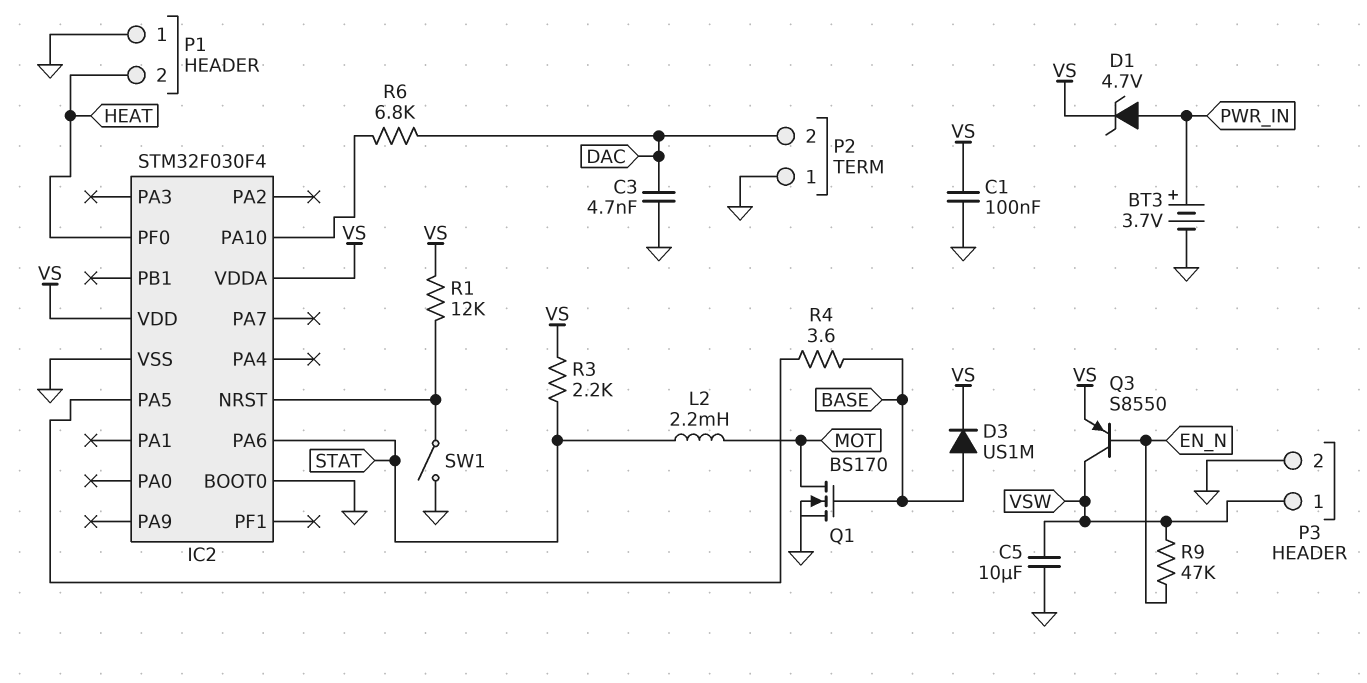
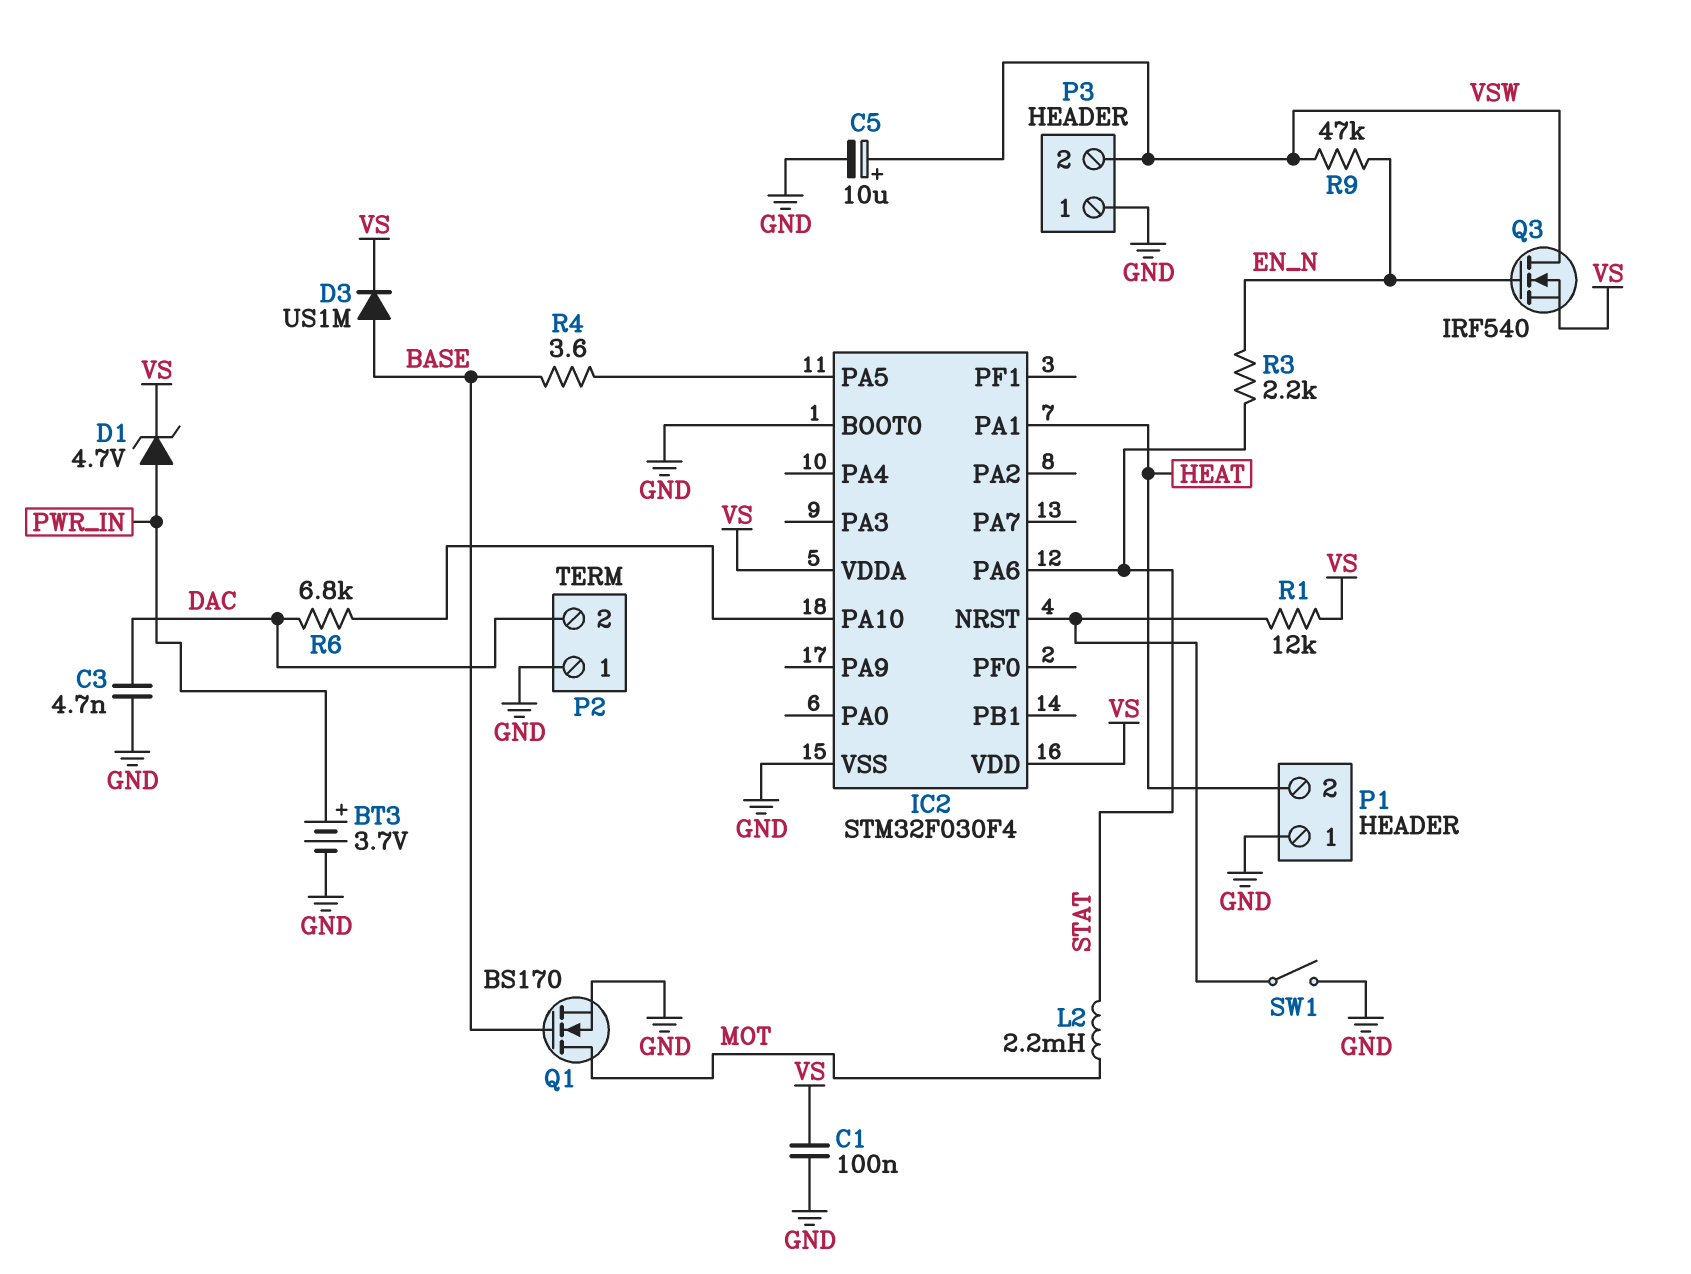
C5: 10uF (GND, VSW) -> 10uF (plus VSW, minus GND)
IC2 pin PA1: none -> HEAT
IC2 pin PF0: HEAT -> none
P3 pin 1: VSW -> GND
P3 pin 2: GND -> VSW
Q3: PNP S8550 (B EN_N, C VSW, E VS) -> NMOS IRF540 (G EN_N, D VSW, S VS)
R3: 2.2k (STAT, VS) -> 2.2k (EN_N, STAT)

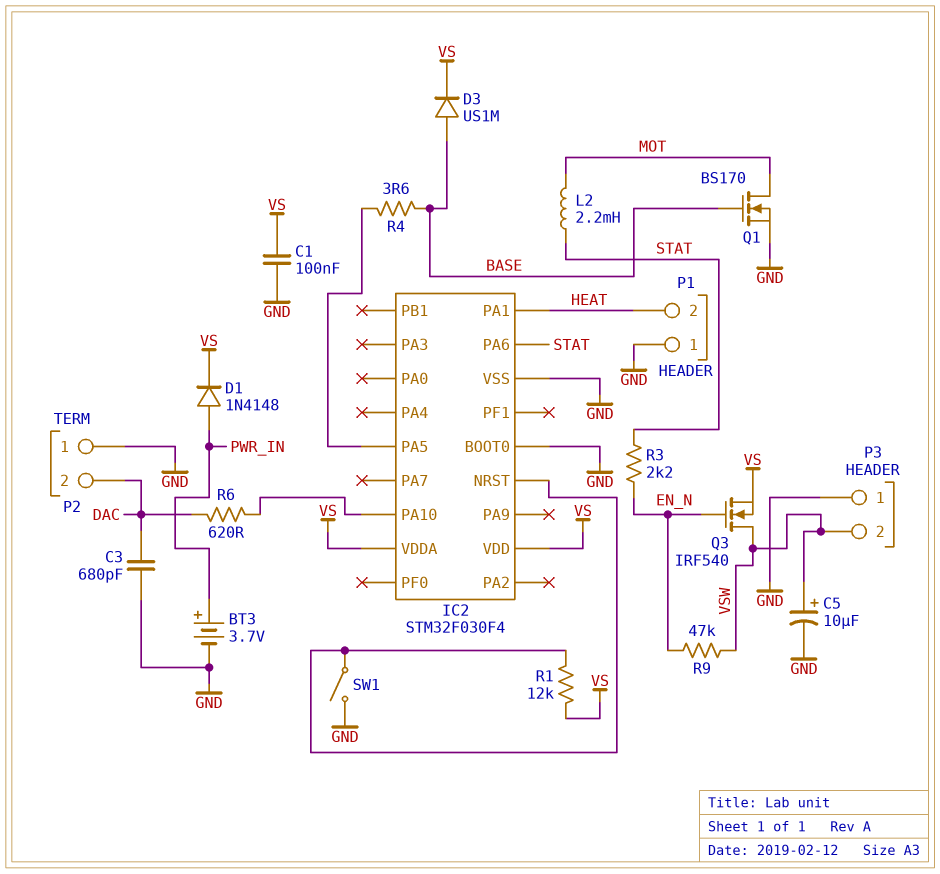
C3: 4.7nF (DAC, GND) -> 680pF (DAC, GND)
D1: zener 4.7V (A PWR_IN, K VS) -> diode 1N4148 (A PWR_IN, K VS)
R6: 6.8k (DAC, IC2/PA10) -> 620 (DAC, IC2/PA10)

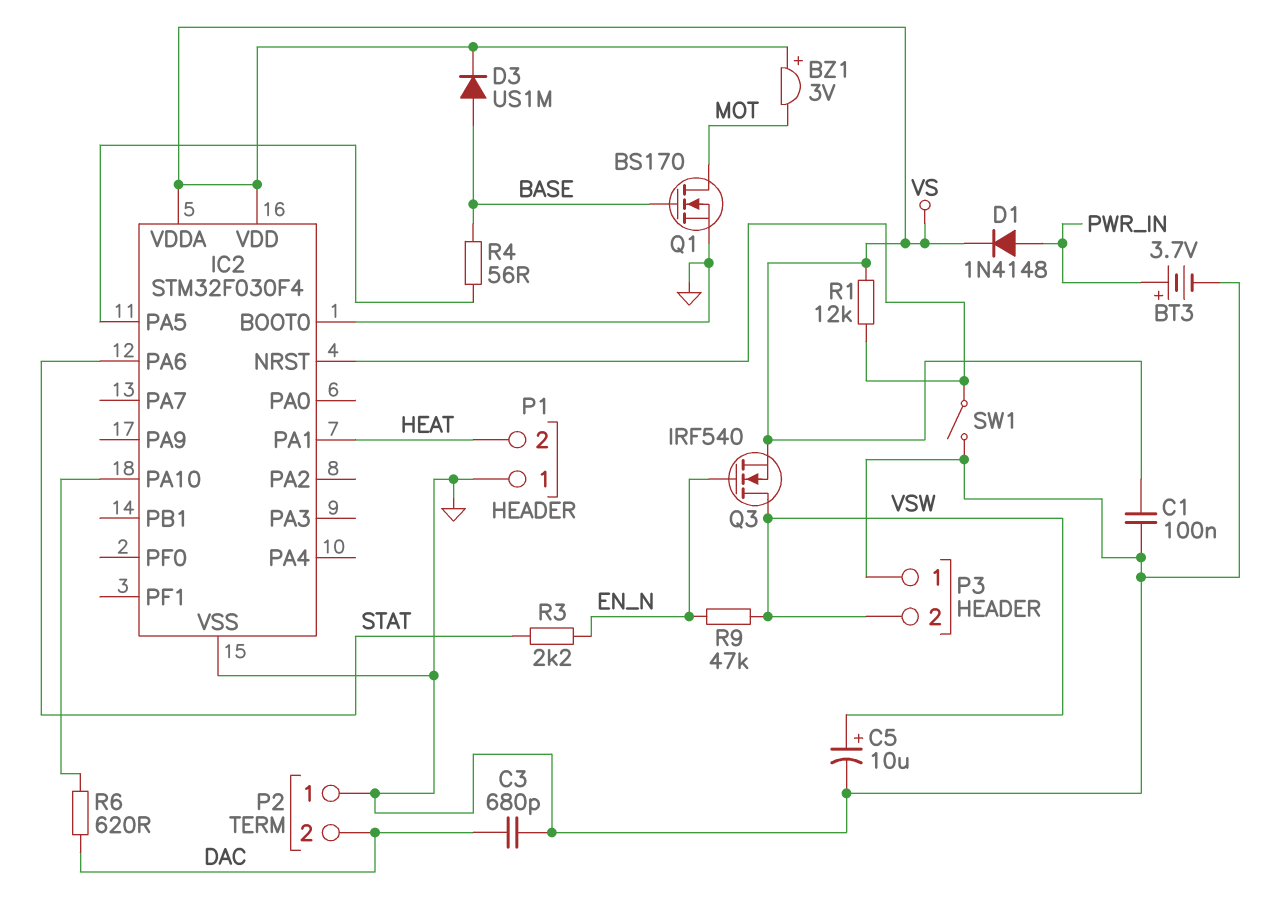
BZ1: none -> buzzer 3V (plus VS, minus MOT)
L2: 2.2mH (MOT, STAT) -> none
R4: 3.6 (BASE, IC2/PA5) -> 56 (BASE, IC2/PA5)

